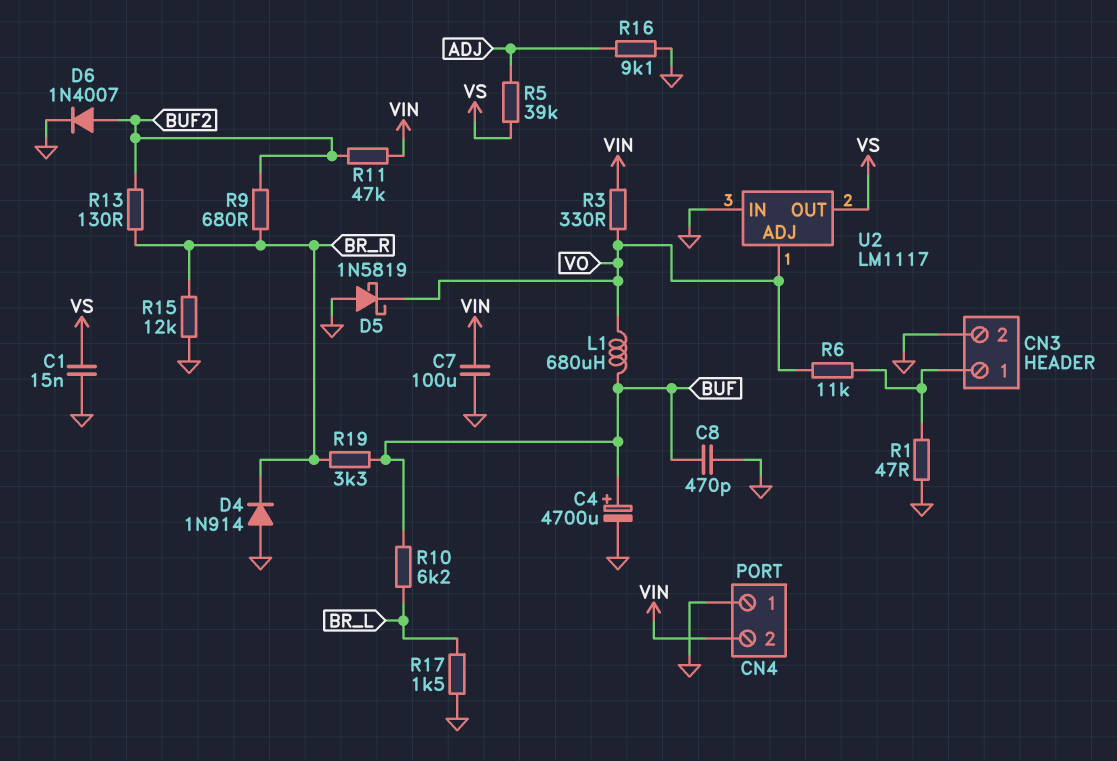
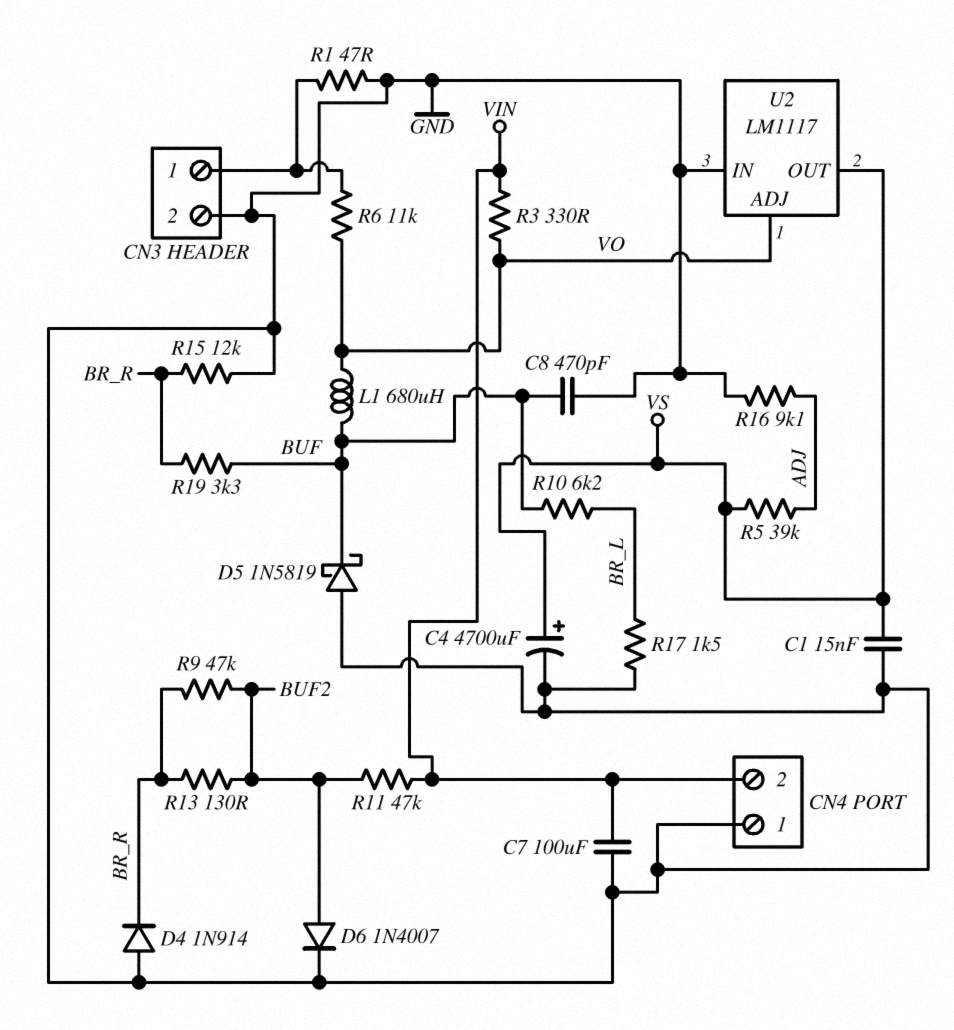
C4: 4700uF (plus BUF, minus GND) -> 4700uF (plus VS, minus GND)
D5: schottky 1N5819 (A GND, K VO) -> schottky 1N5819 (A GND, K BUF)
R9: 680 (BR_R, BUF2) -> 47k (BR_R, BUF2)

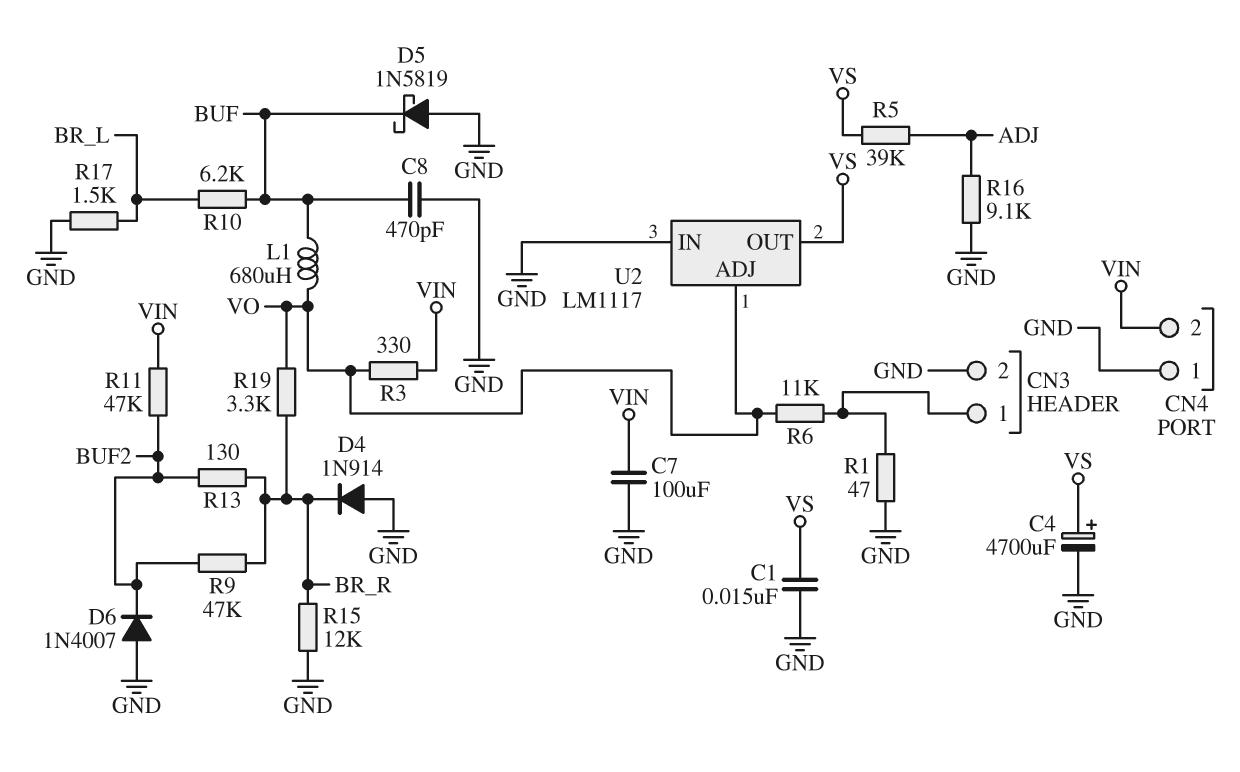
D6: diode 1N4007 (A BUF2, K GND) -> diode 1N4007 (A GND, K BUF2)
R19: 3.3k (BR_R, BUF) -> 3.3k (BR_R, VO)

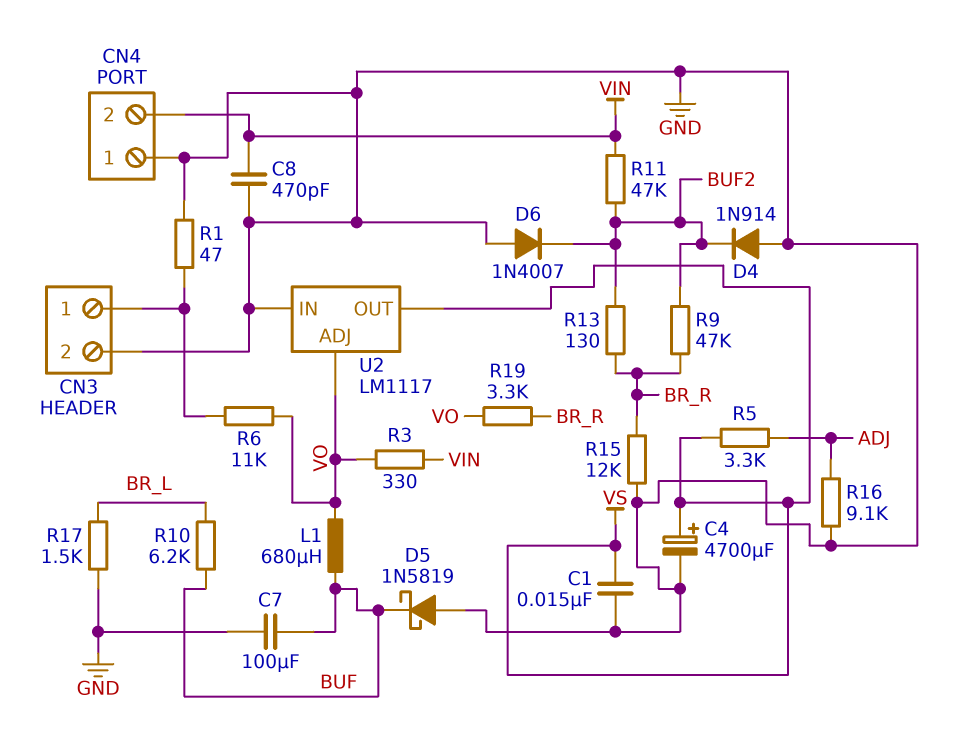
C7: 100uF (GND, VIN) -> 100uF (BUF, GND)
C8: 470pF (BUF, GND) -> 470pF (GND, VIN)
D4: diode 1N914 (A GND, K BR_R) -> diode 1N914 (A GND, K BUF2)
R5: 39k (ADJ, VS) -> 3.3k (ADJ, VS)

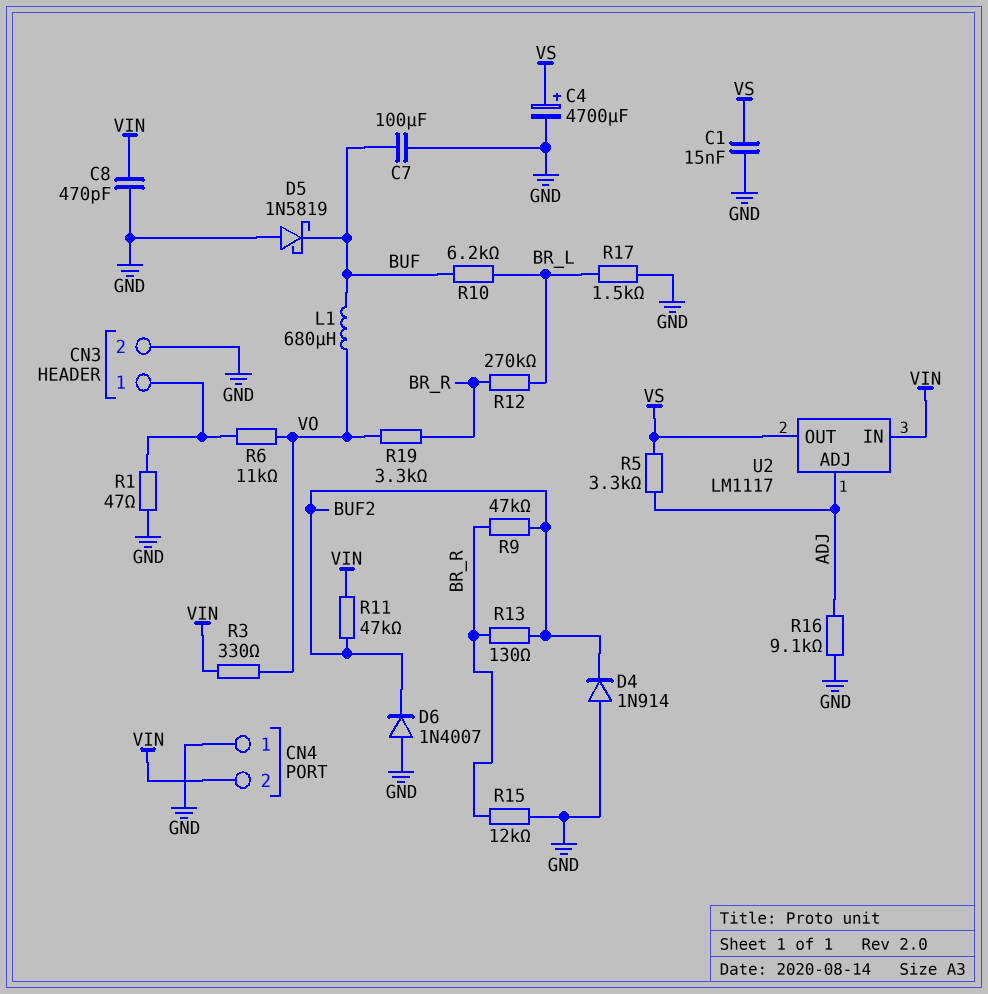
R12: none -> 270k (BR_L, BR_R)
U2 pin ADJ: VO -> ADJ
U2 pin IN: GND -> VIN

